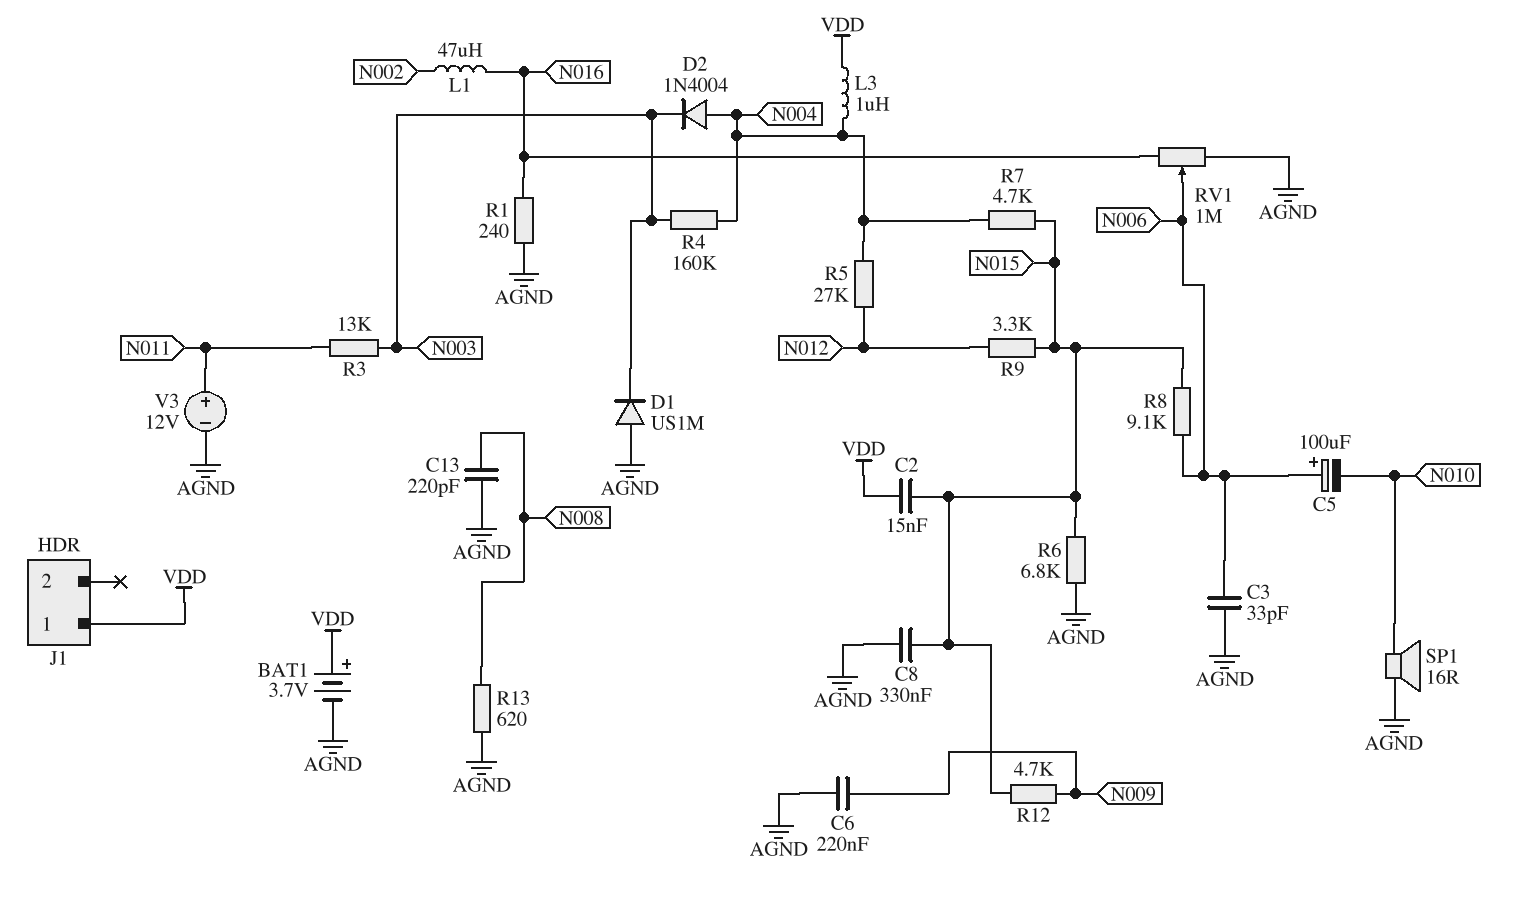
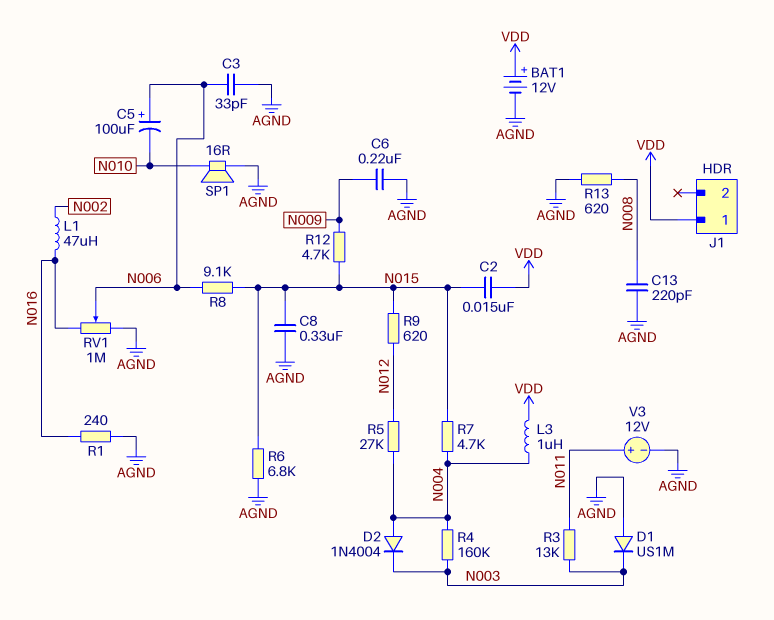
BAT1: 3.7V (plus VDD, minus AGND) -> 12V (plus VDD, minus AGND)
R9: 3.3k (N012, N015) -> 620 (N012, N015)

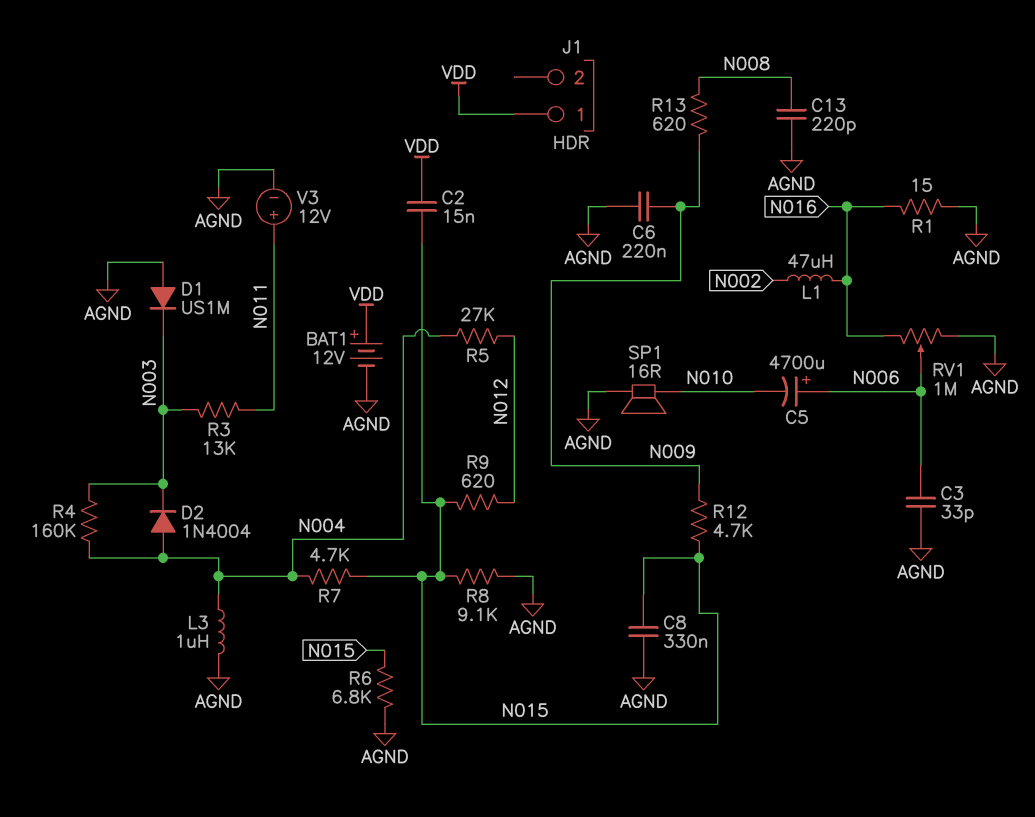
C5: 100uF (plus N006, minus N010) -> 4700uF (plus N006, minus N010)
L3: 1uH (N004, VDD) -> 1uH (AGND, N004)
R1: 240 (AGND, N016) -> 15 (AGND, N016)
R8: 9.1k (N006, N015) -> 9.1k (AGND, N015)
R13: 620 (AGND, N008) -> 620 (N008, N009)

